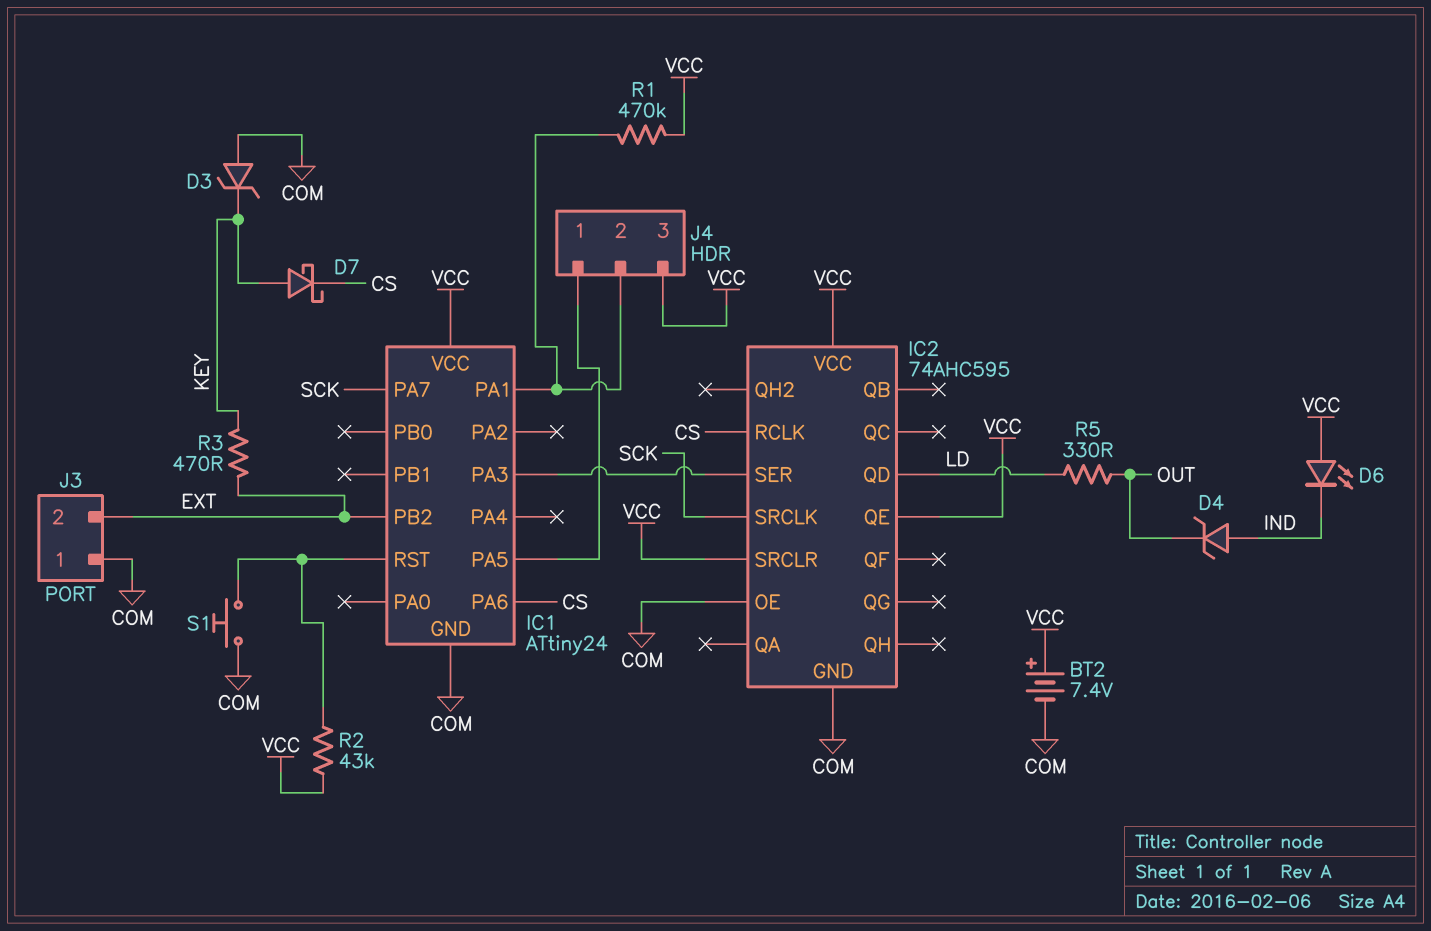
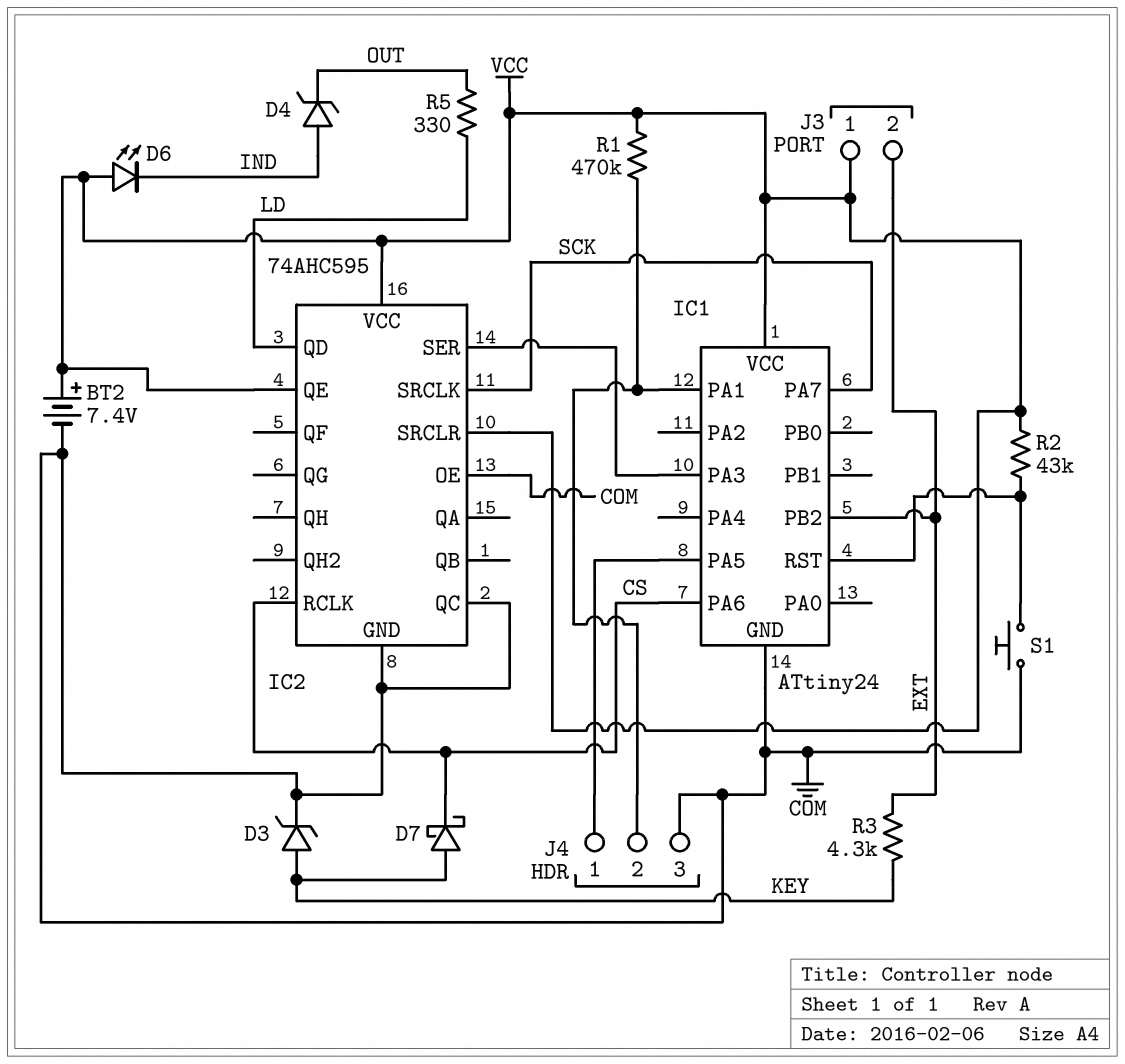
D3: zener (A COM, K KEY) -> zener (A KEY, K COM)
IC2 pin QC: none -> COM
J3 pin 1: COM -> VCC
J4 pin 3: VCC -> COM
R3: 470 (EXT, KEY) -> 4.3k (EXT, KEY)

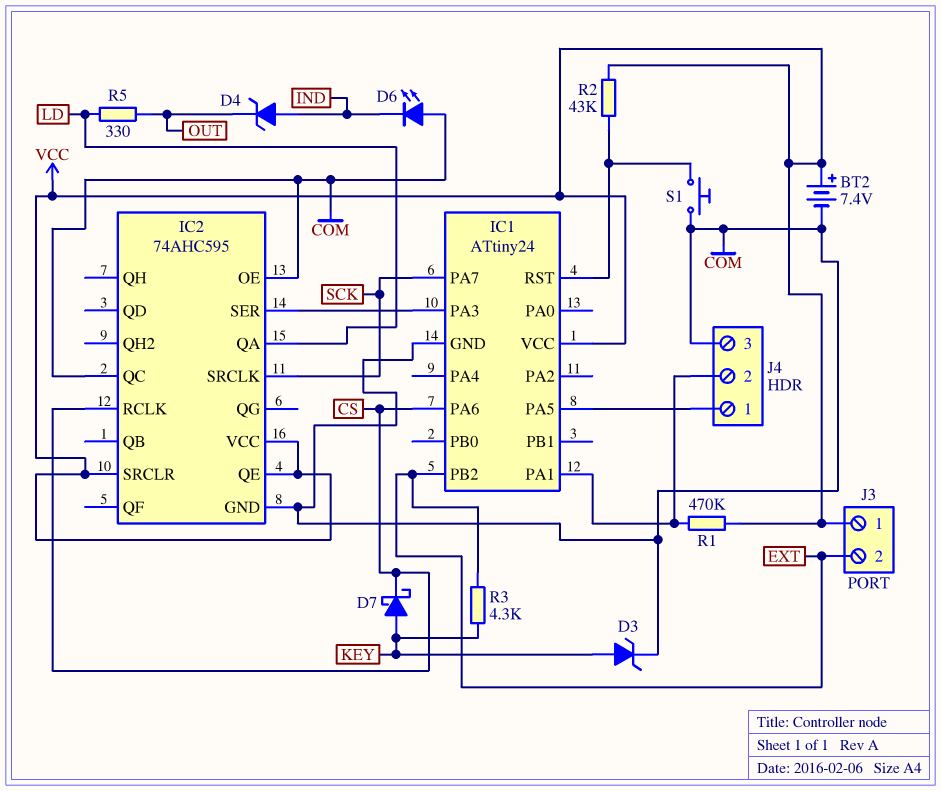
D6: LED (A VCC, K IND) -> LED (A COM, K IND)
IC2 pin QA: none -> LD
IC2 pin QD: LD -> none

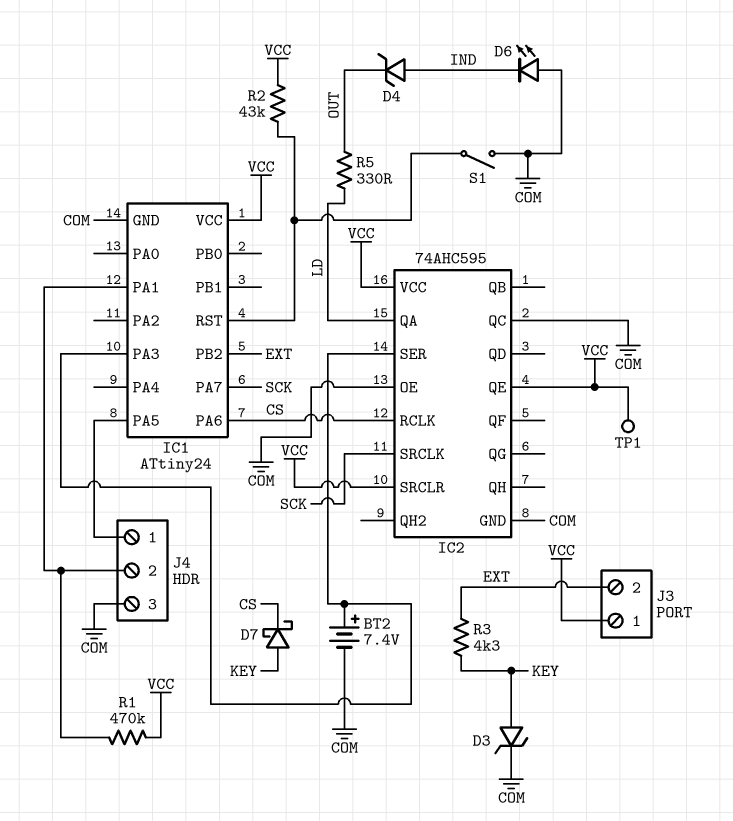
BT2: 7.4V (plus VCC, minus COM) -> 7.4V (plus IC1/PA3, minus COM)
S1: button (COM, IC1/RST) -> switch (COM, IC1/RST)
TP1: none -> test point (VCC)

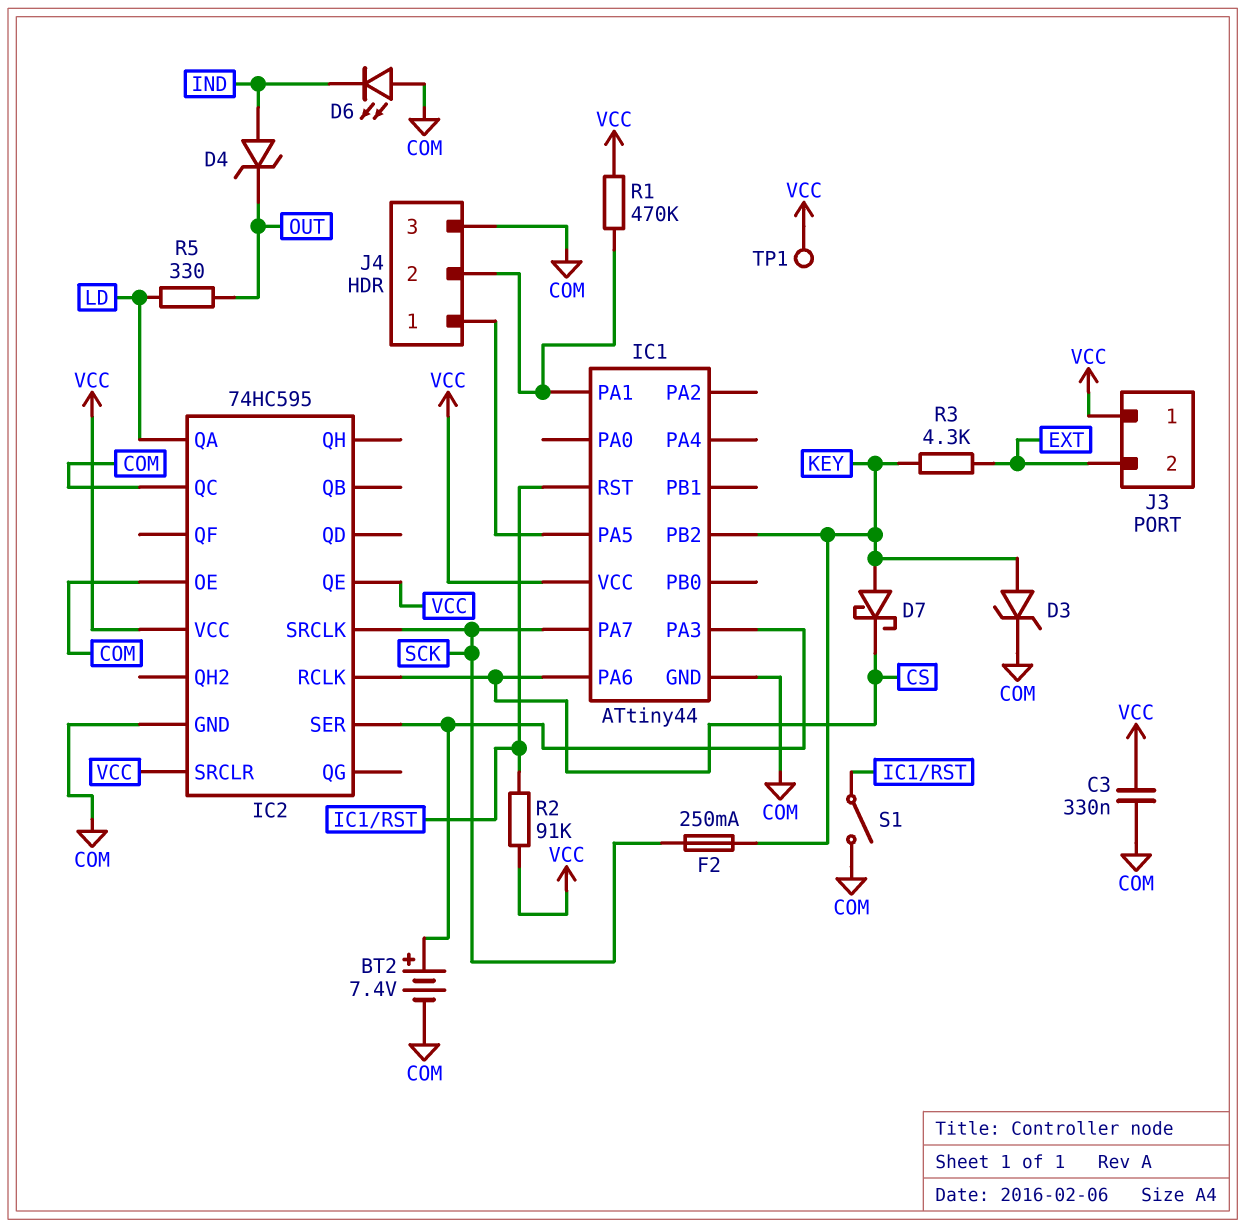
C3: none -> 330nF (COM, VCC)
F2: none -> 250mA (KEY, SCK)
IC1: ATtiny24 -> ATtiny44
IC1 pin PB2: EXT -> KEY
IC2: 74AHC595 -> 74HC595
R2: 43k (IC1/RST, VCC) -> 91k (IC1/RST, VCC)

